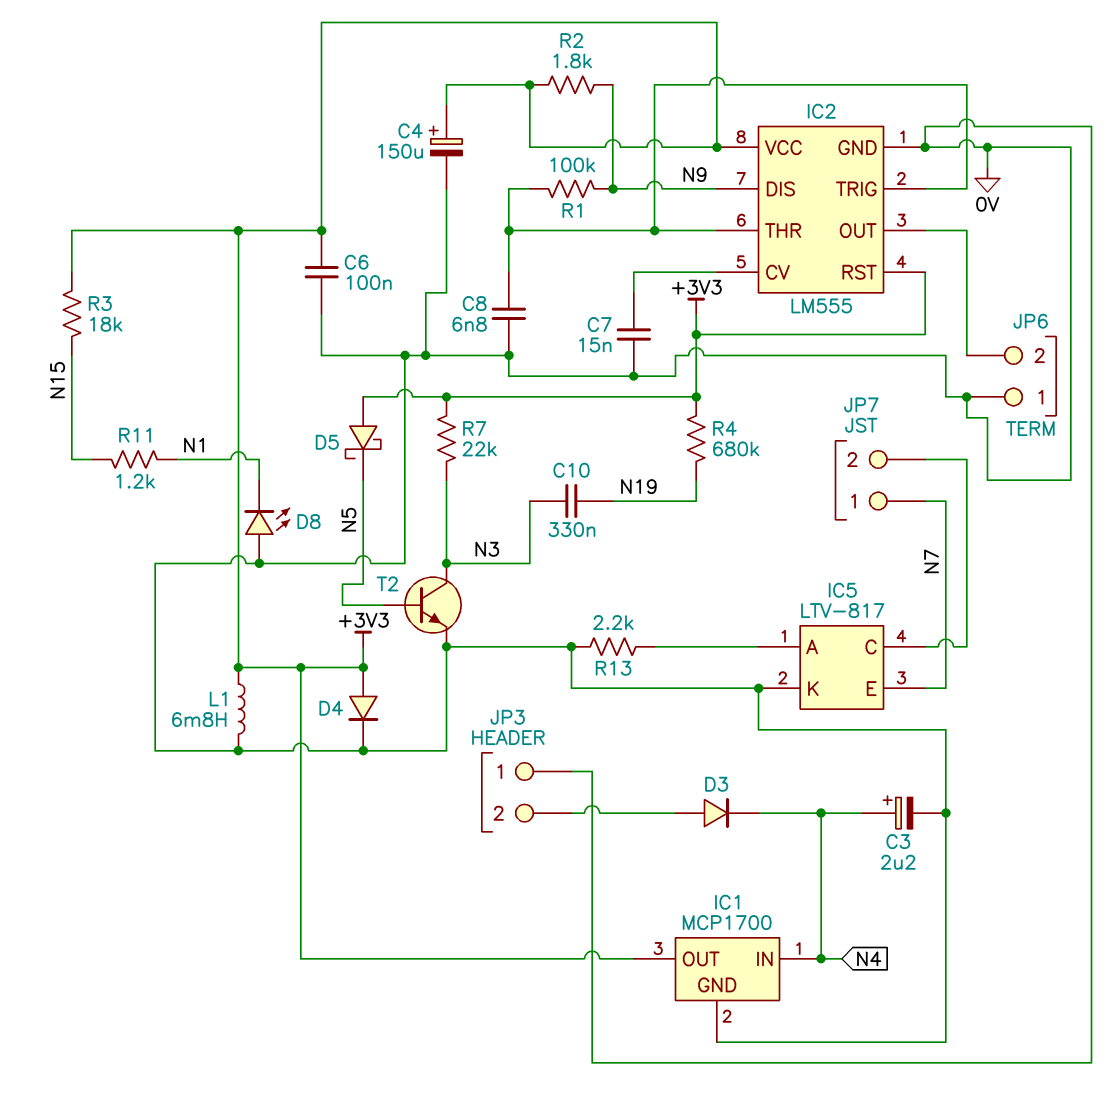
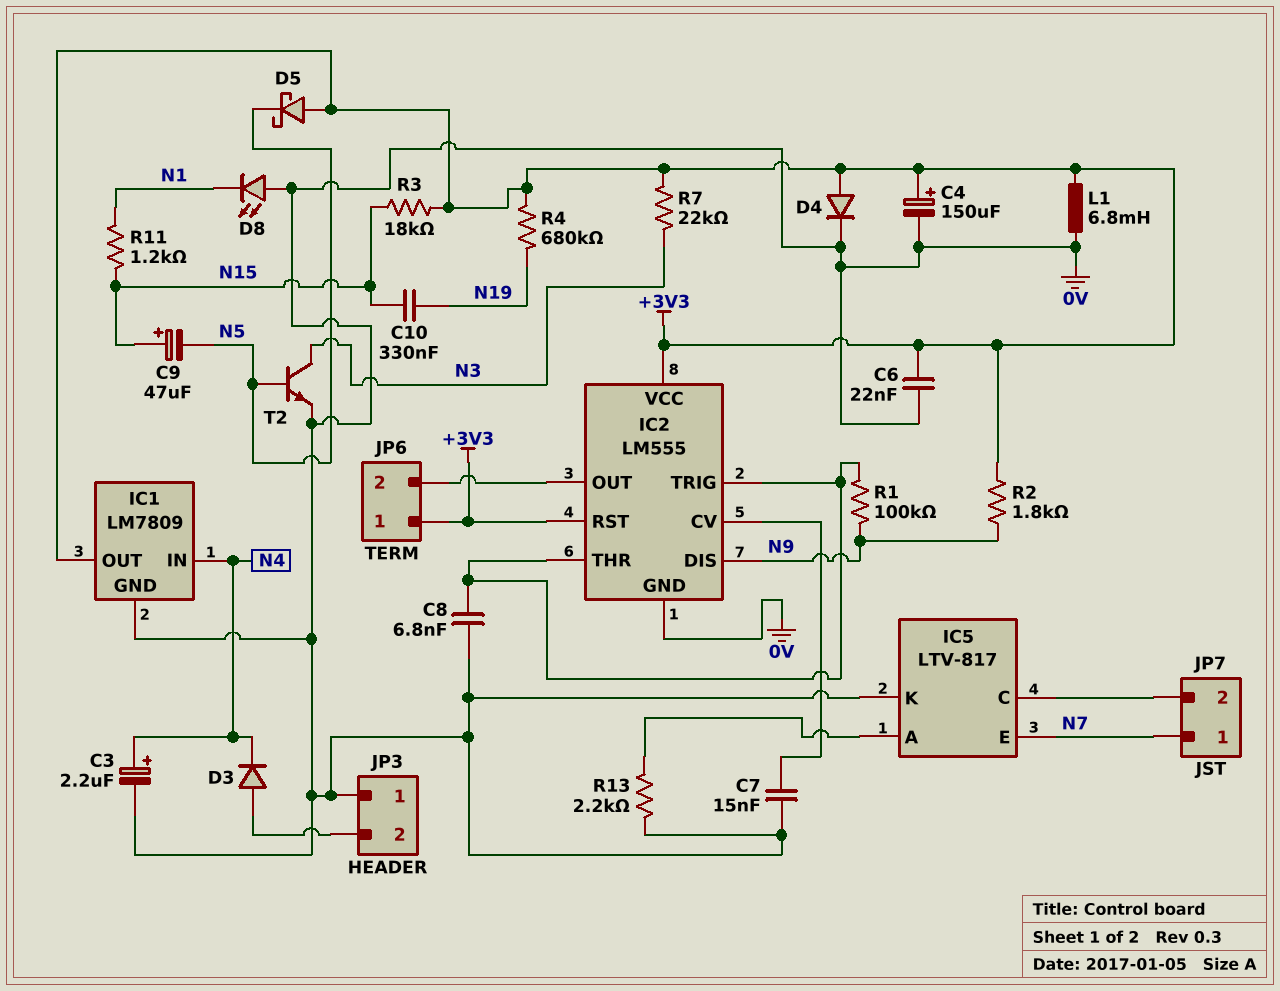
C6: 100nF (+3V3, 0V) -> 22nF (+3V3, 0V)
C9: none -> 47uF (plus N15, minus N5)
C10: 330nF (N3, N19) -> 330nF (N15, N19)
IC1: MCP1700 -> LM7809
JP6 pin 1: 0V -> +3V3

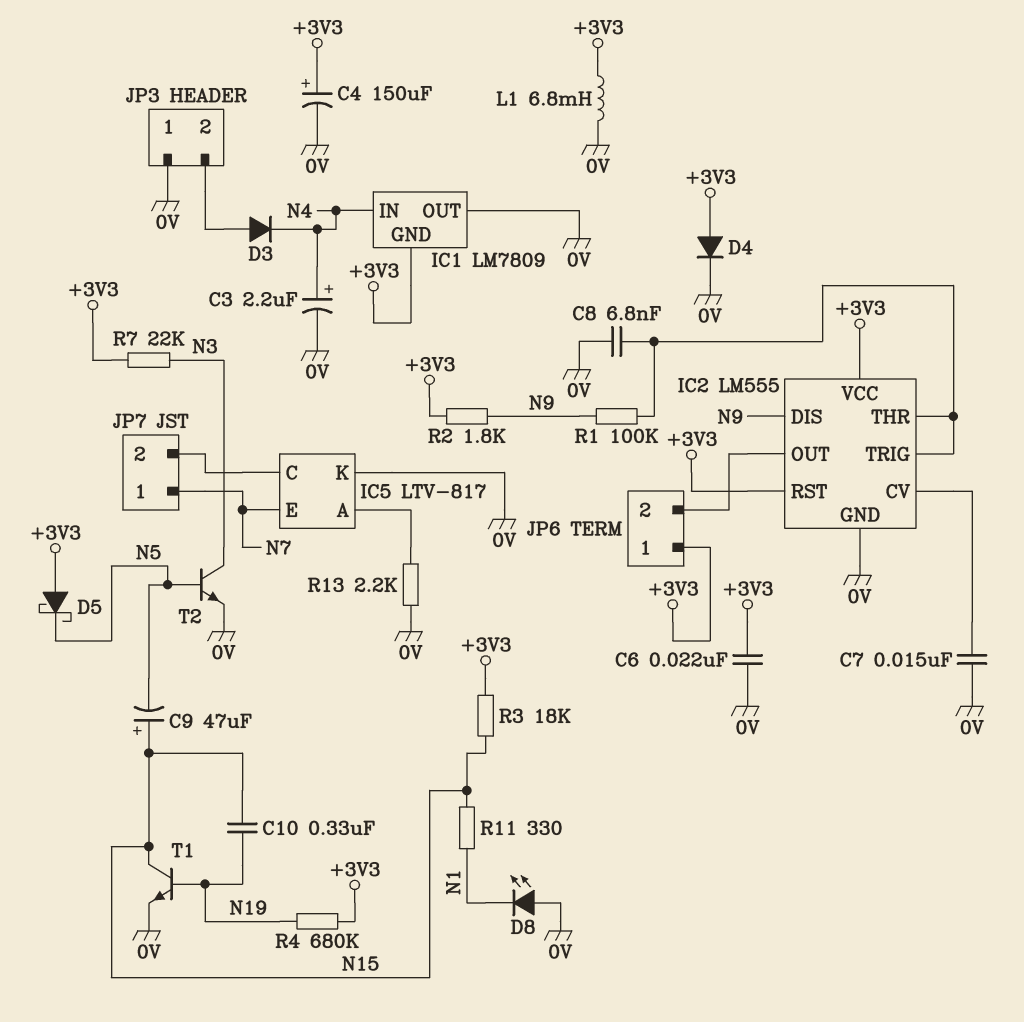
IC1 pin GND: 0V -> +3V3
IC1 pin OUT: +3V3 -> 0V
R11: 1.2k (N1, N15) -> 330 (N1, N15)
T1: none -> NPN (B N19, C N15, E 0V)

